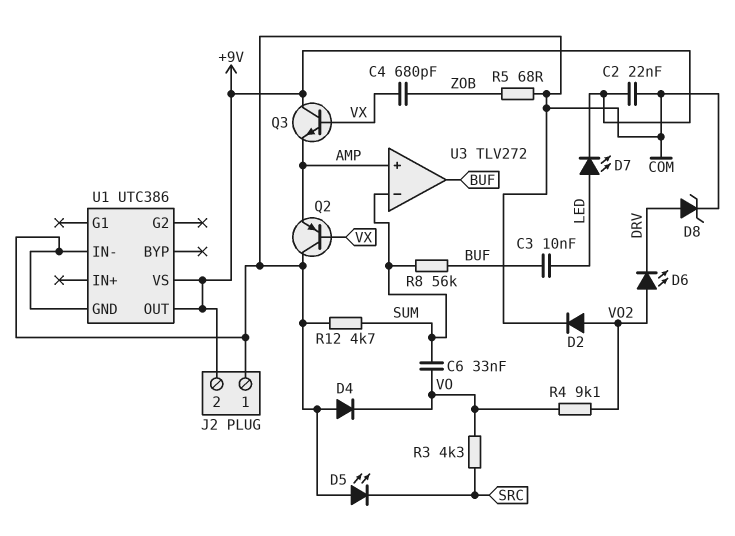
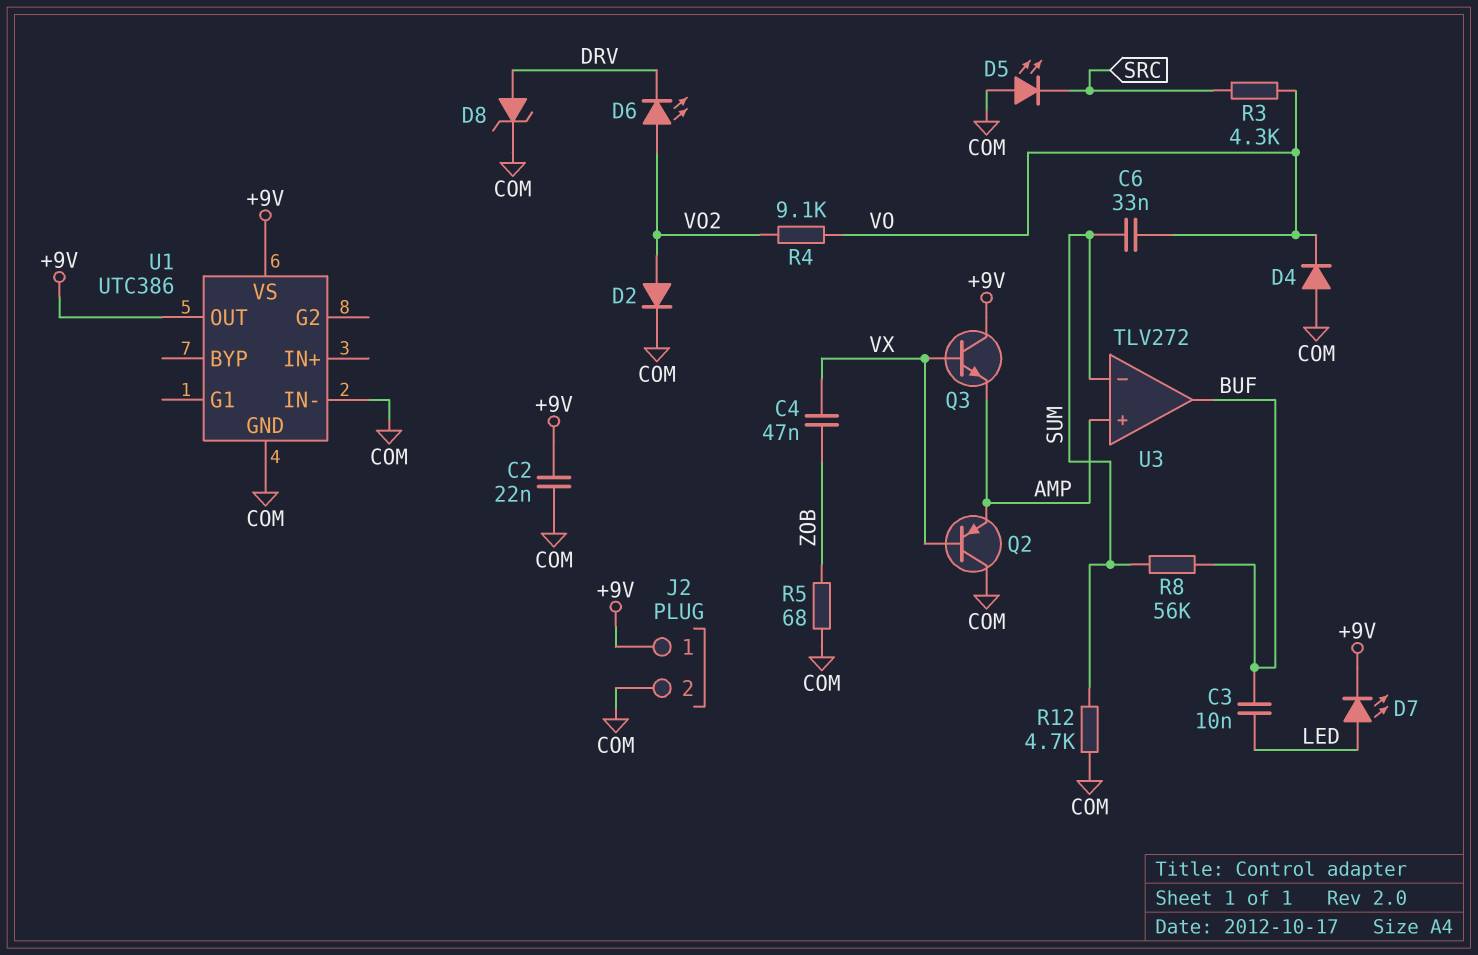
C4: 680pF (VX, ZOB) -> 47nF (VX, ZOB)
J2 pin 1: COM -> +9V
J2 pin 2: +9V -> COM

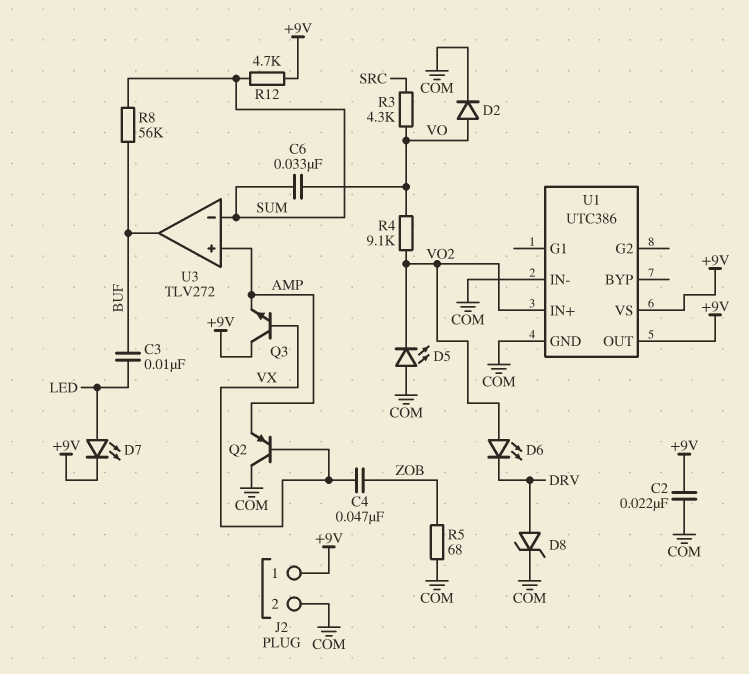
D2: diode (A VO2, K COM) -> diode (A VO, K COM)
D4: diode (A COM, K VO) -> none
D5: LED (A COM, K SRC) -> LED (A COM, K VO2)
R12: 4.7k (COM, SUM) -> 4.7k (+9V, SUM)
U1 pin IN+: none -> VO2

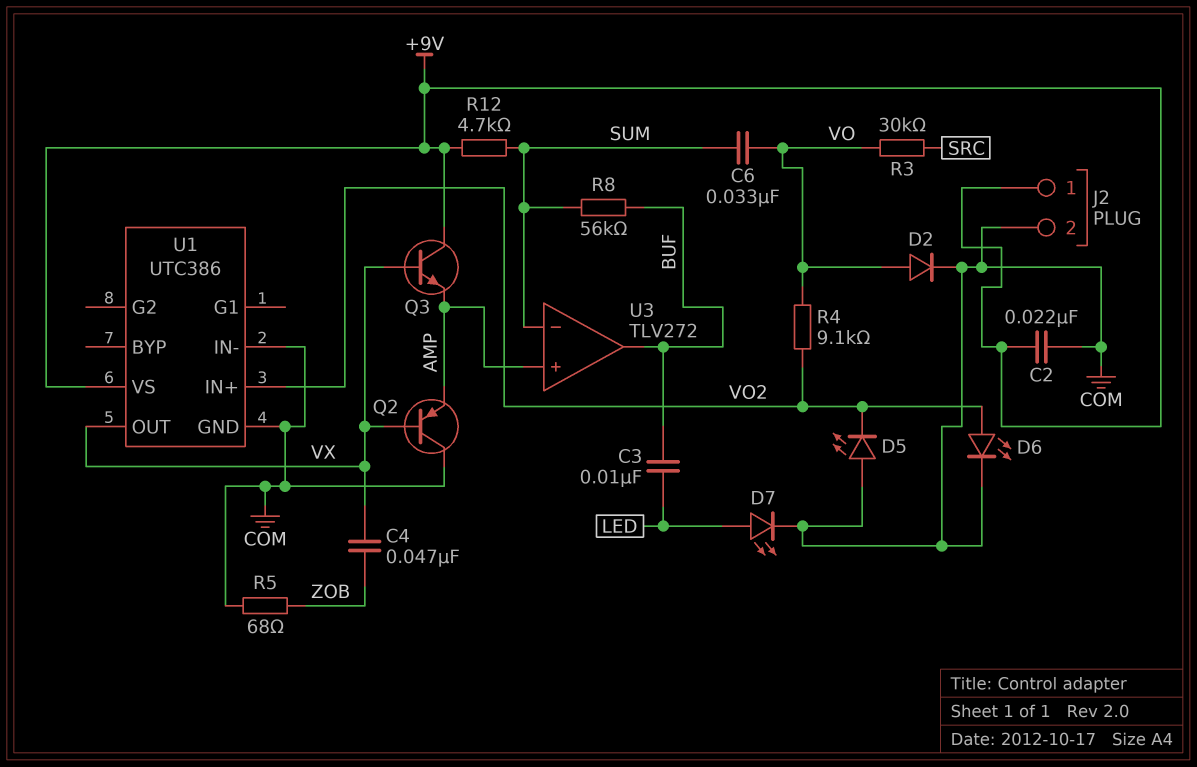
D6: LED (A VO2, K DRV) -> LED (A VO2, K COM)
D7: LED (A LED, K +9V) -> LED (A LED, K COM)
D8: zener (A DRV, K COM) -> none
R3: 4.3k (SRC, VO) -> 30k (SRC, VO)
U1 pin OUT: +9V -> VX

